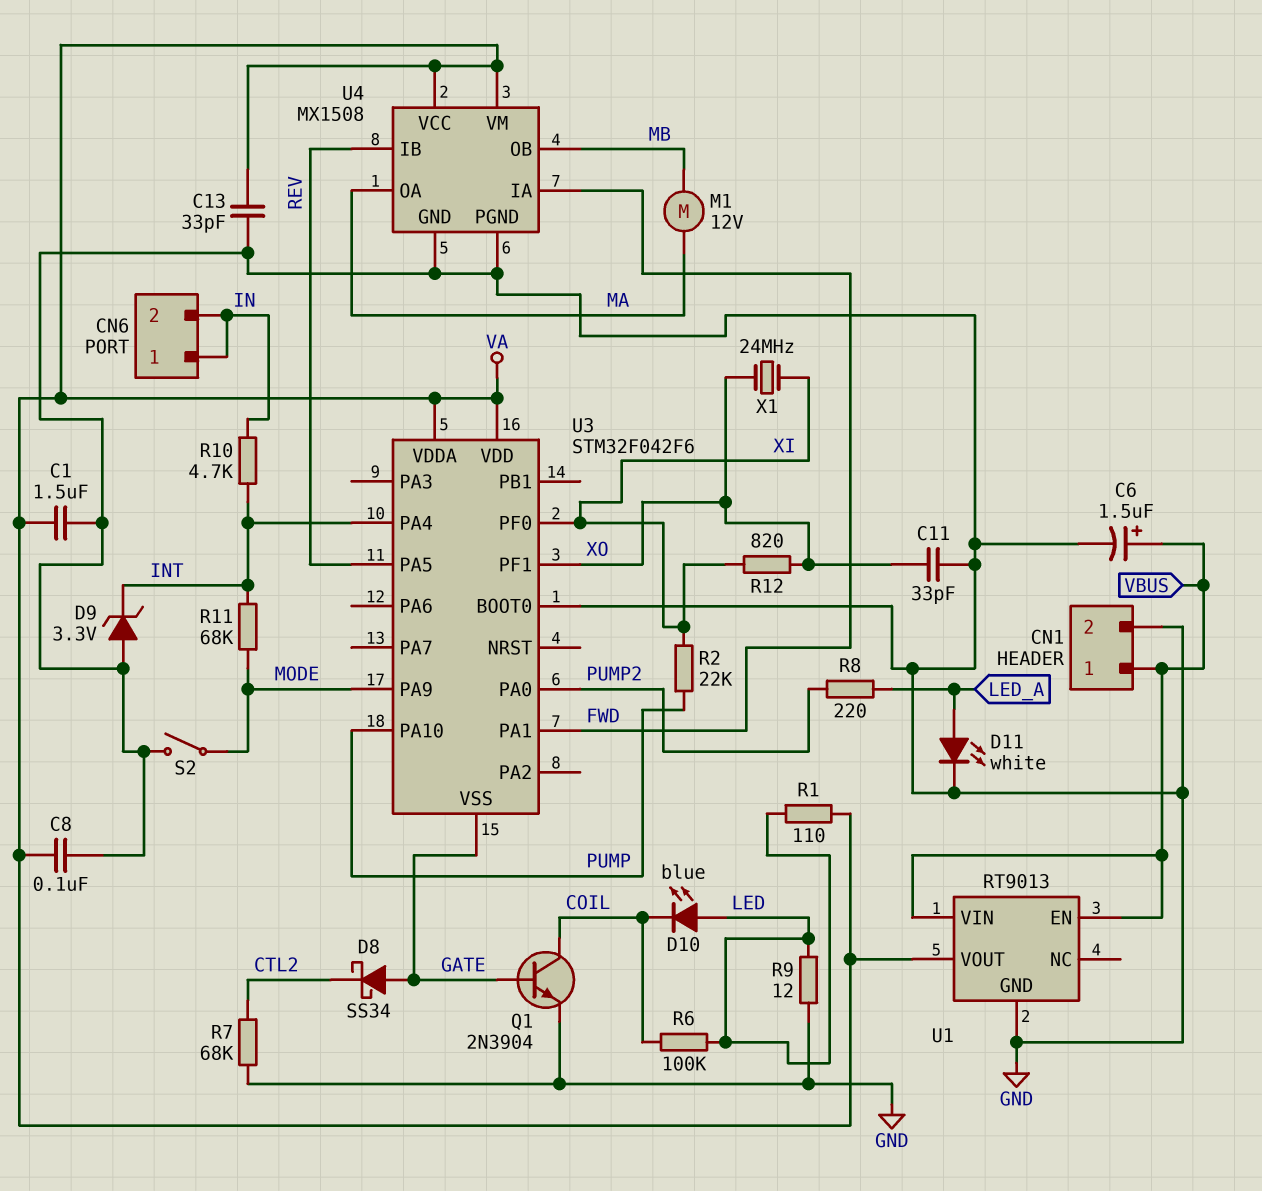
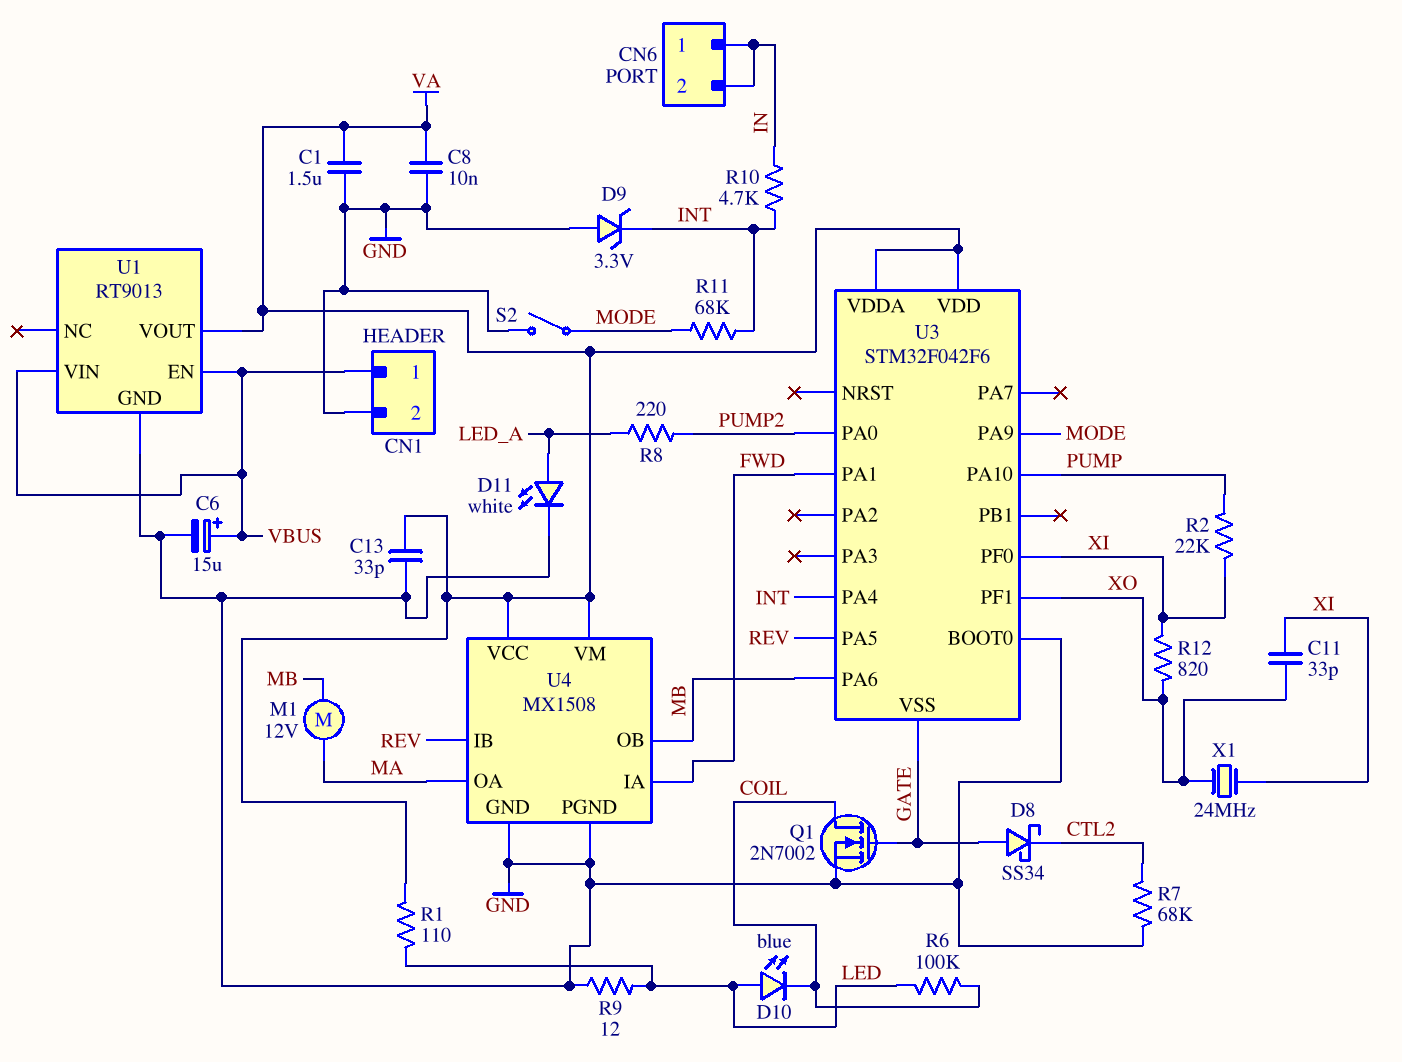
C6: 1.5uF (plus VBUS, minus GND) -> 15uF (plus VBUS, minus GND)
C8: 100nF (GND, VA) -> 10nF (GND, VA)
C11: 33pF (GND, XO) -> 33pF (XI, XO)
Q1: NPN 2N3904 (B GATE, C COIL, E GND) -> NMOS 2N7002 (G GATE, D COIL, S GND)
U3 pin PA6: none -> MB

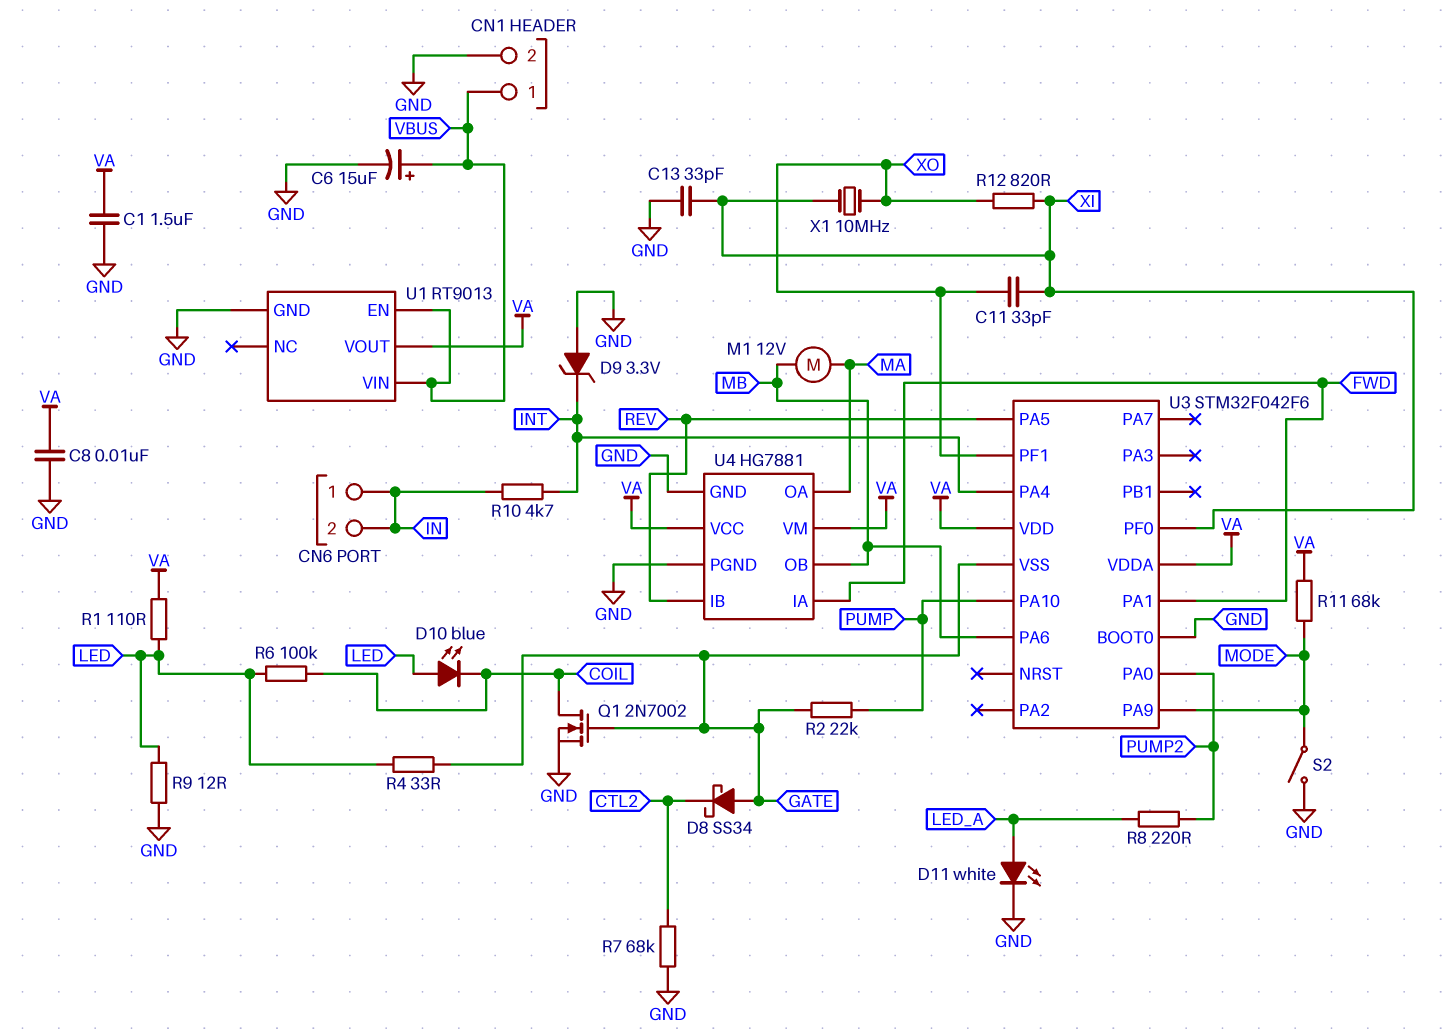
C13: 33pF (GND, VA) -> 33pF (GND, XI)
R2: 22k (PUMP, XI) -> 22k (GATE, PUMP)
R4: none -> 33 (GATE, LED)
R11: 68k (INT, MODE) -> 68k (MODE, VA)
U4: MX1508 -> HG7881
X1: 24MHz (XI, XO) -> 10MHz (XI, XO)

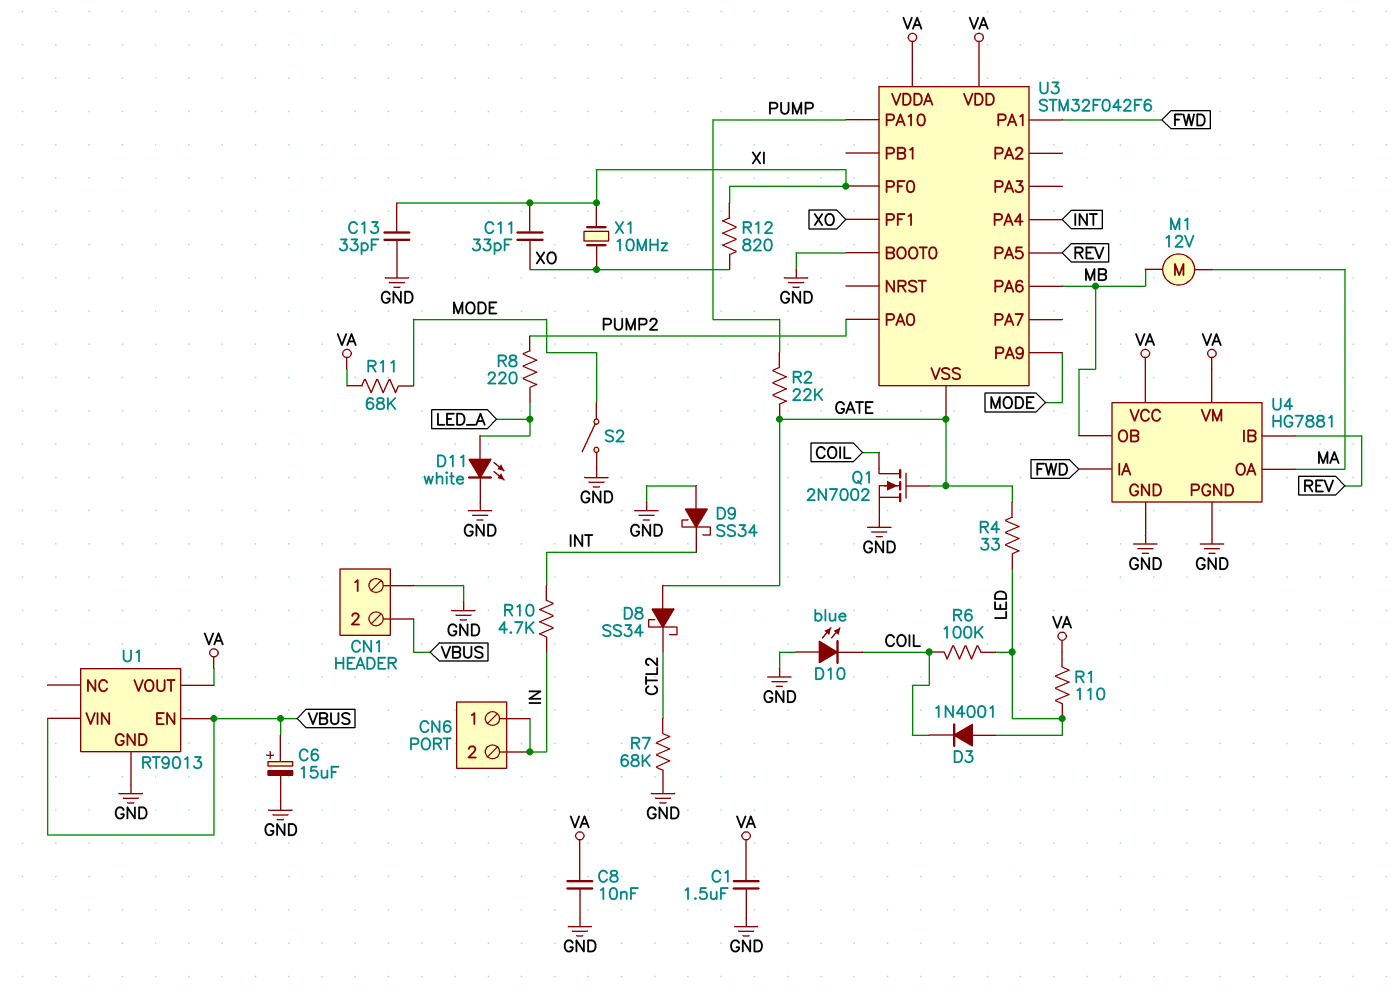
CN1 pin 1: VBUS -> GND
CN1 pin 2: GND -> VBUS
D3: none -> diode 1N4001 (A LED, K COIL)
D9: zener 3.3V (A GND, K INT) -> schottky SS34 (A GND, K INT)
D10: LED blue (A LED, K COIL) -> LED blue (A GND, K COIL)
R9: 12 (GND, LED) -> none

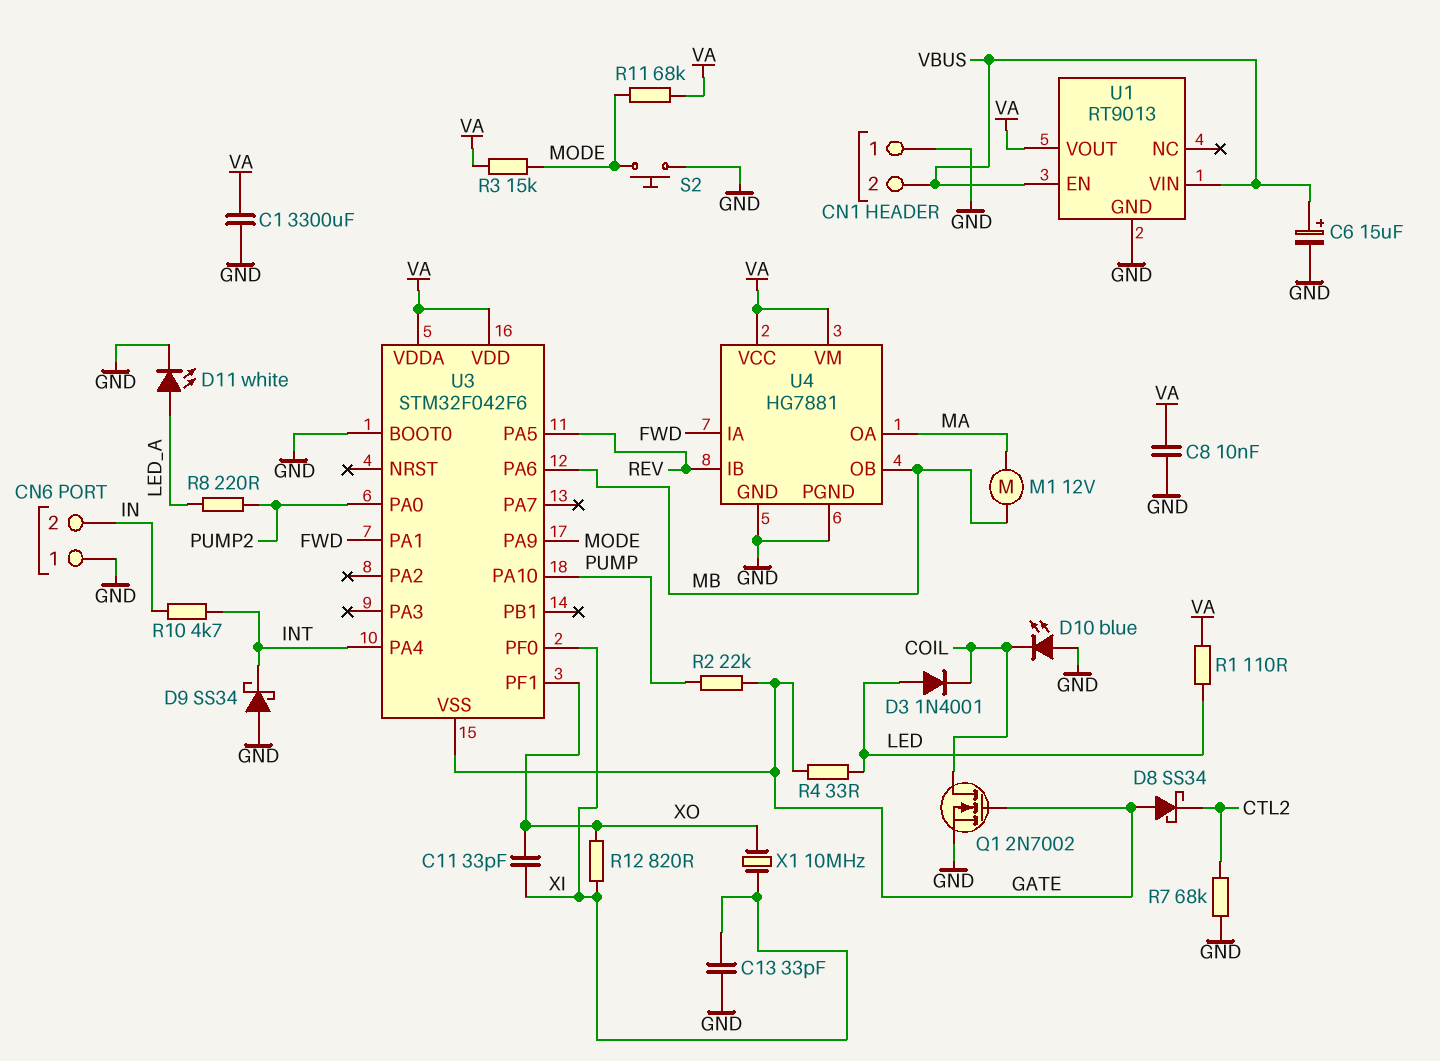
C1: 1.5uF (GND, VA) -> 3300uF (GND, VA)
CN6 pin 1: IN -> GND
R3: none -> 15k (MODE, VA)
R6: 100k (COIL, LED) -> none
S2: switch (GND, MODE) -> button (GND, MODE)

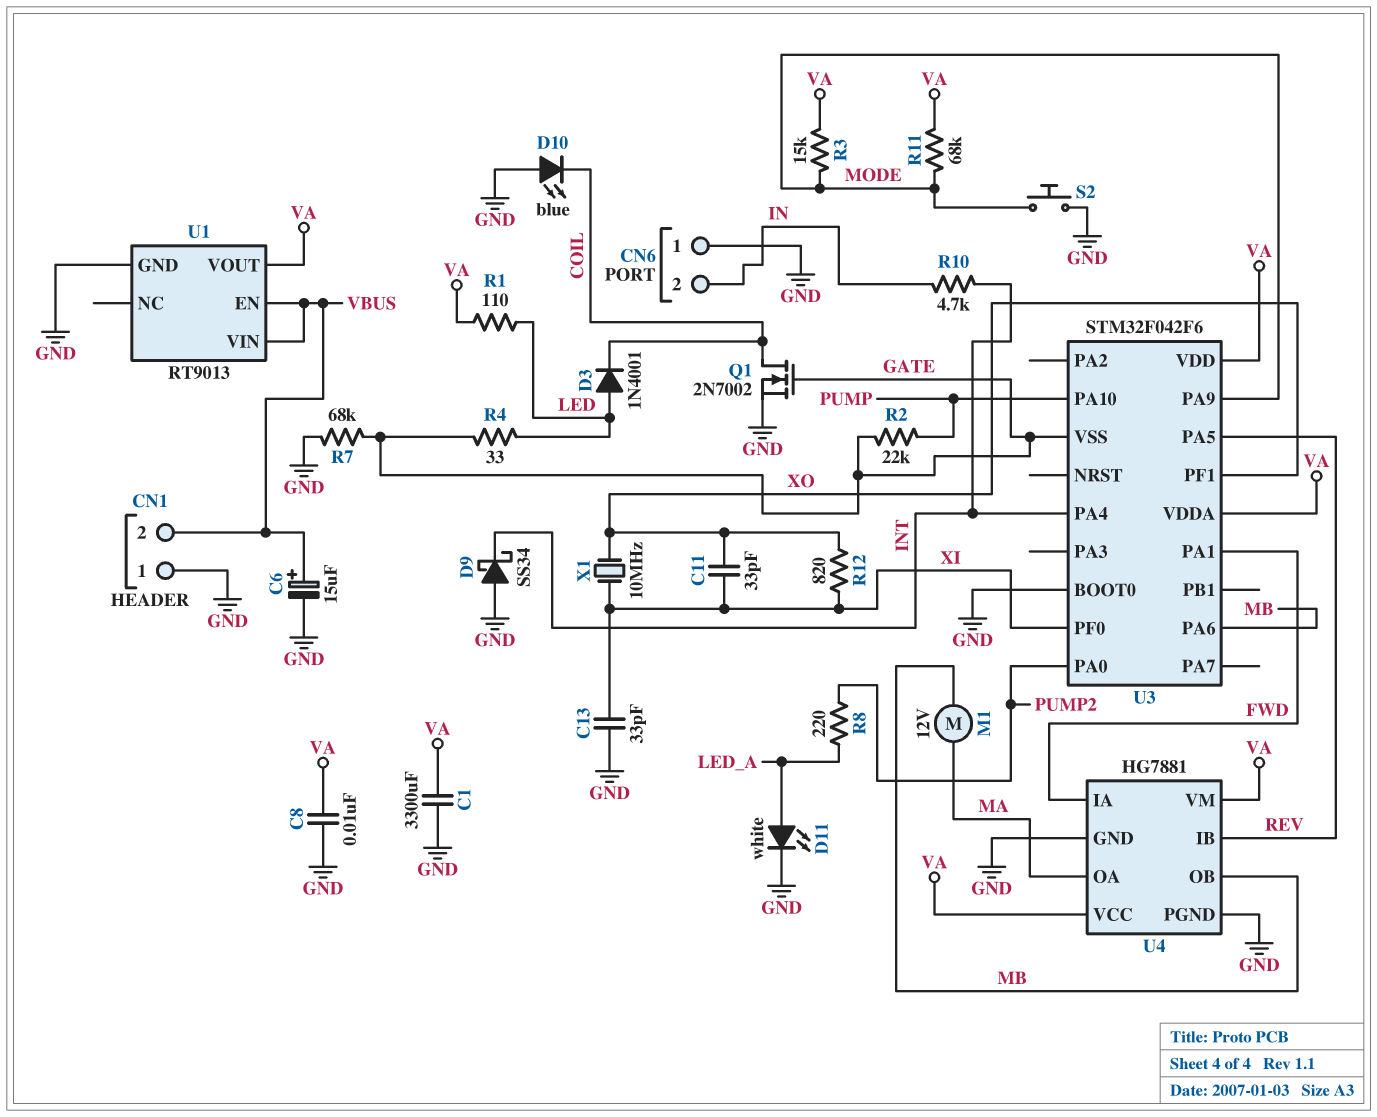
D8: schottky SS34 (A GATE, K CTL2) -> none
R7: 68k (CTL2, GND) -> 68k (GATE, GND)

